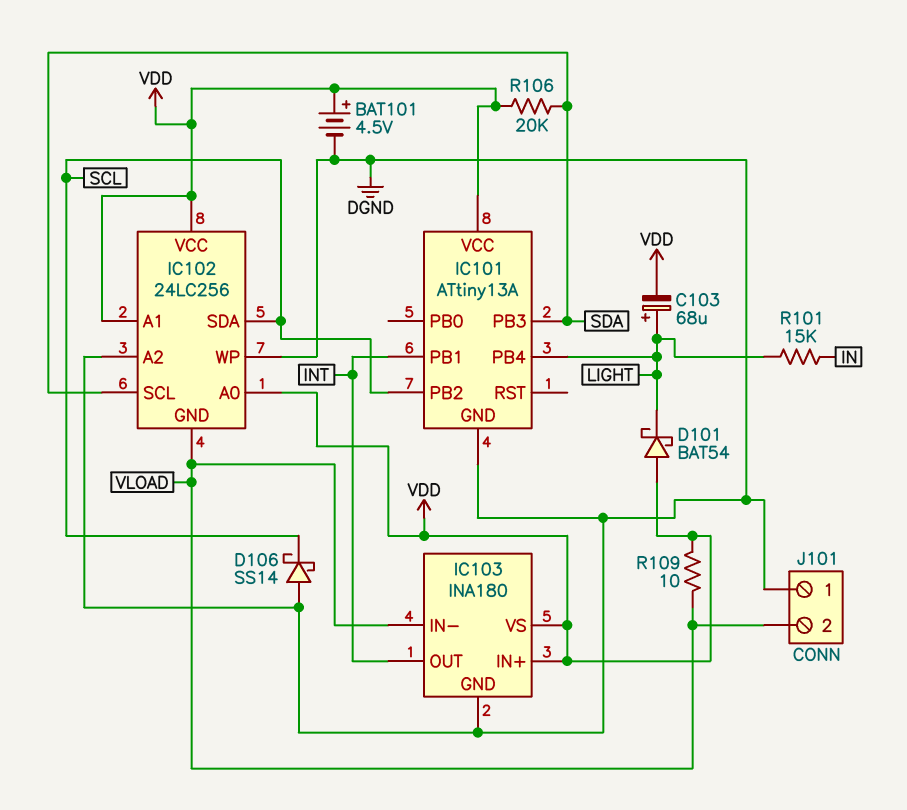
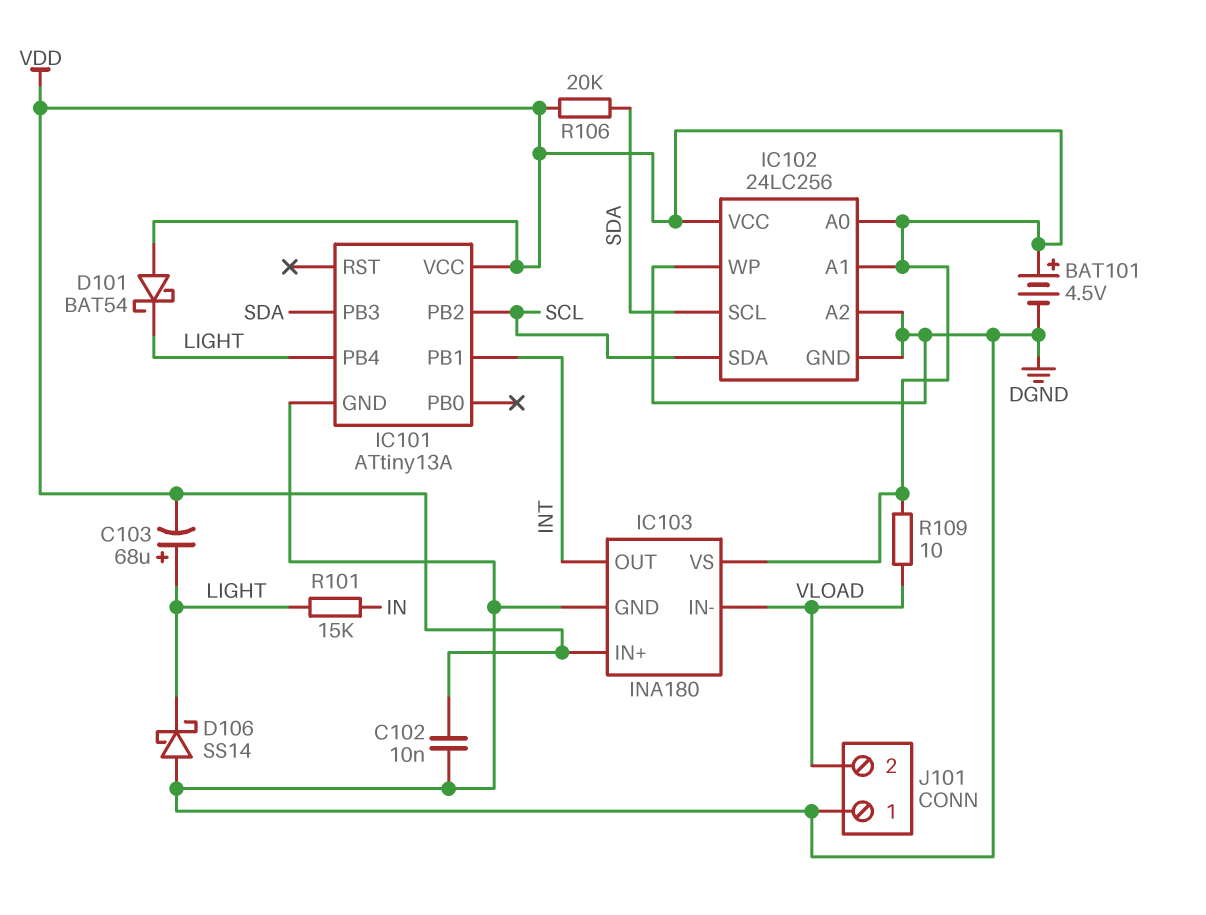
C102: none -> 10nF (DGND, VDD)
D106: schottky SS14 (A DGND, K SCL) -> schottky SS14 (A DGND, K LIGHT)
IC102 pin GND: VLOAD -> DGND

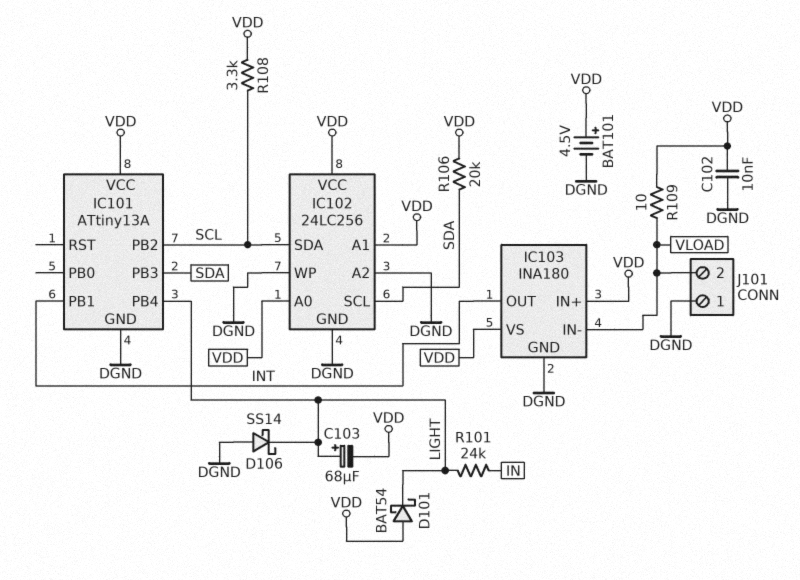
R101: 15k (IN, LIGHT) -> 24k (IN, LIGHT)
R108: none -> 3.3k (SCL, VDD)

